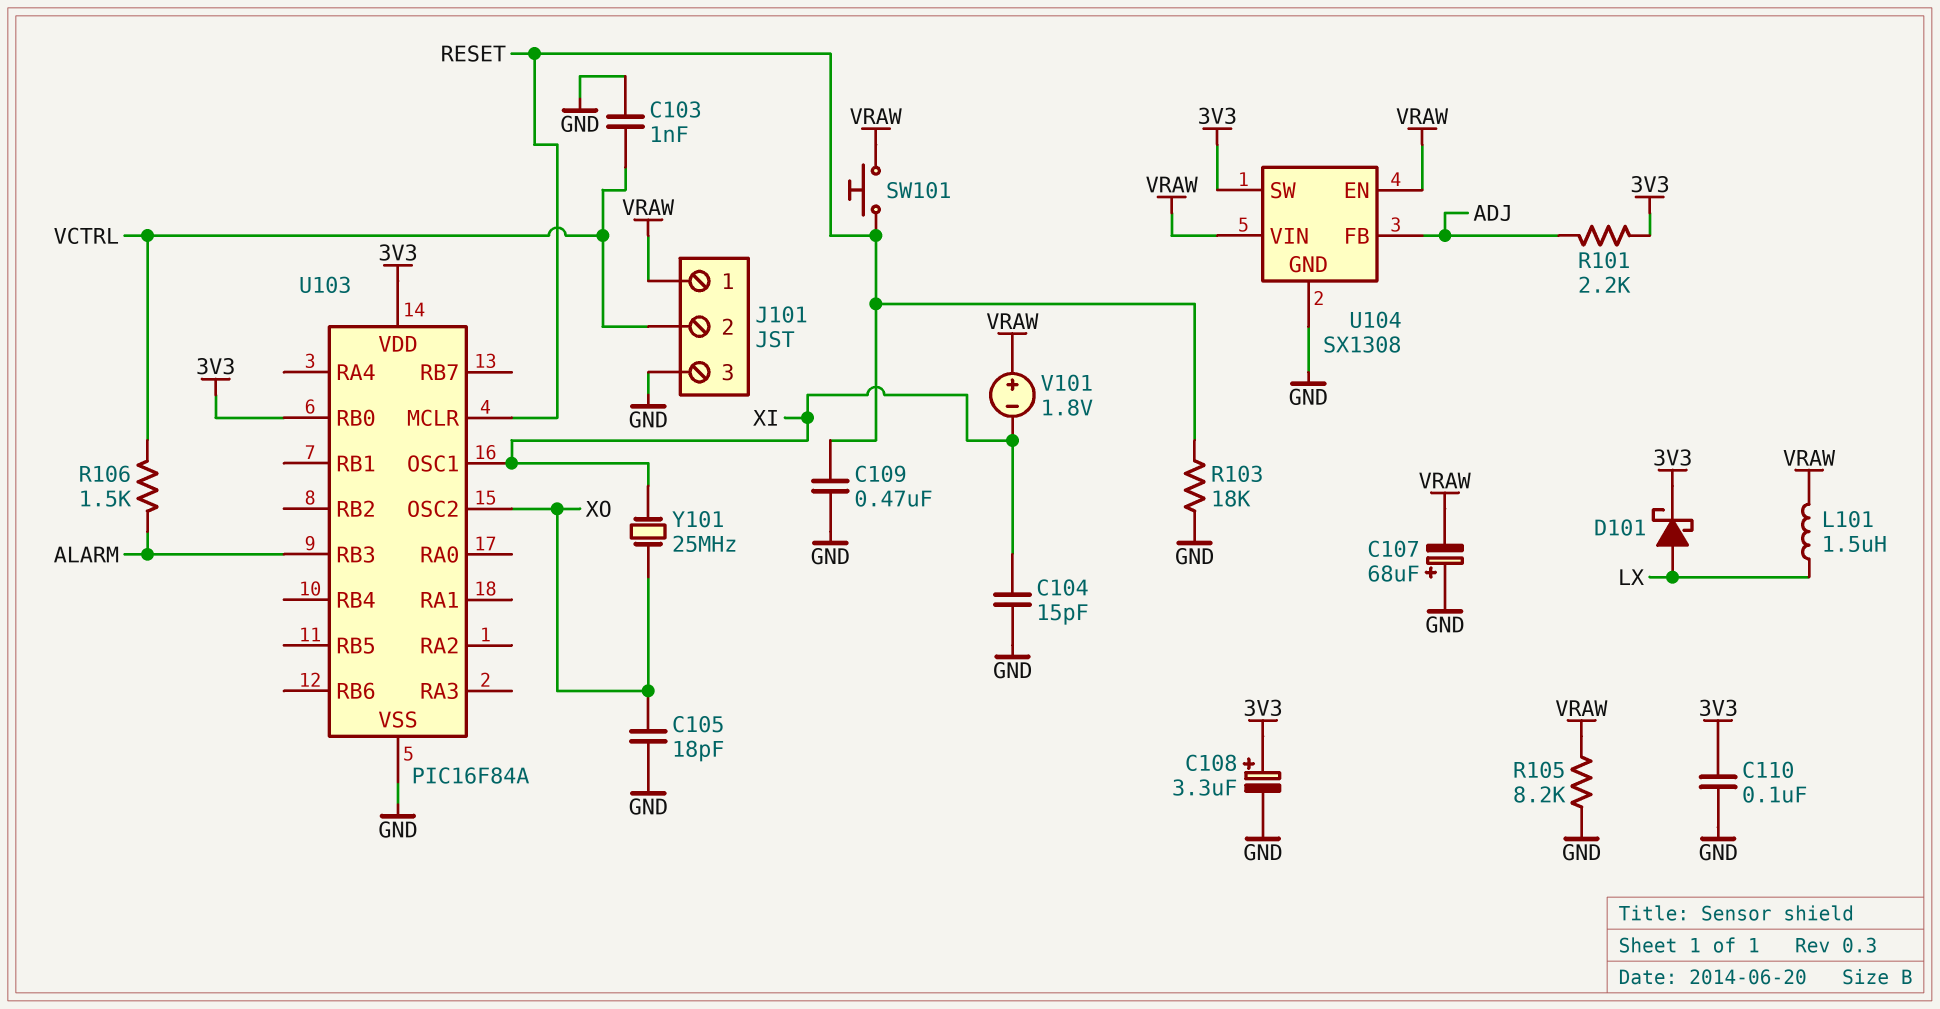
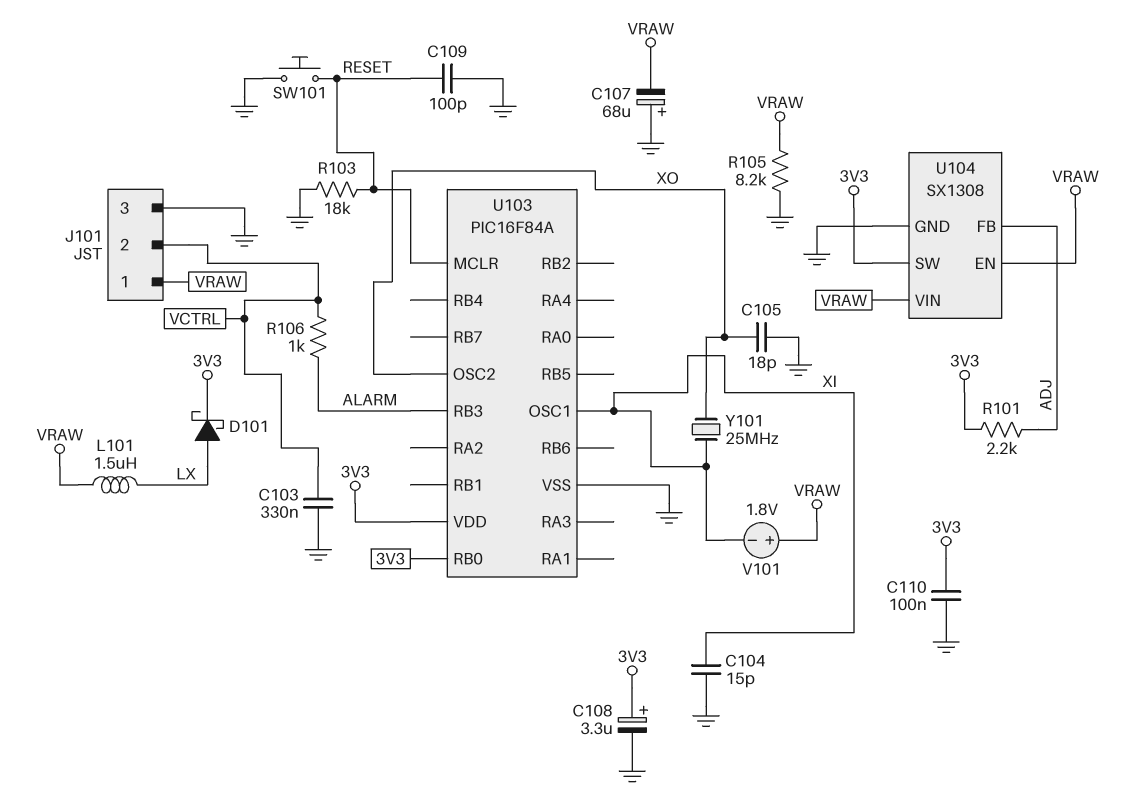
C103: 1nF (GND, VCTRL) -> 330nF (GND, VCTRL)
C109: 470nF (GND, RESET) -> 100pF (GND, RESET)
R106: 1.5k (ALARM, VCTRL) -> 1k (ALARM, VCTRL)
SW101: button (RESET, VRAW) -> button (GND, RESET)

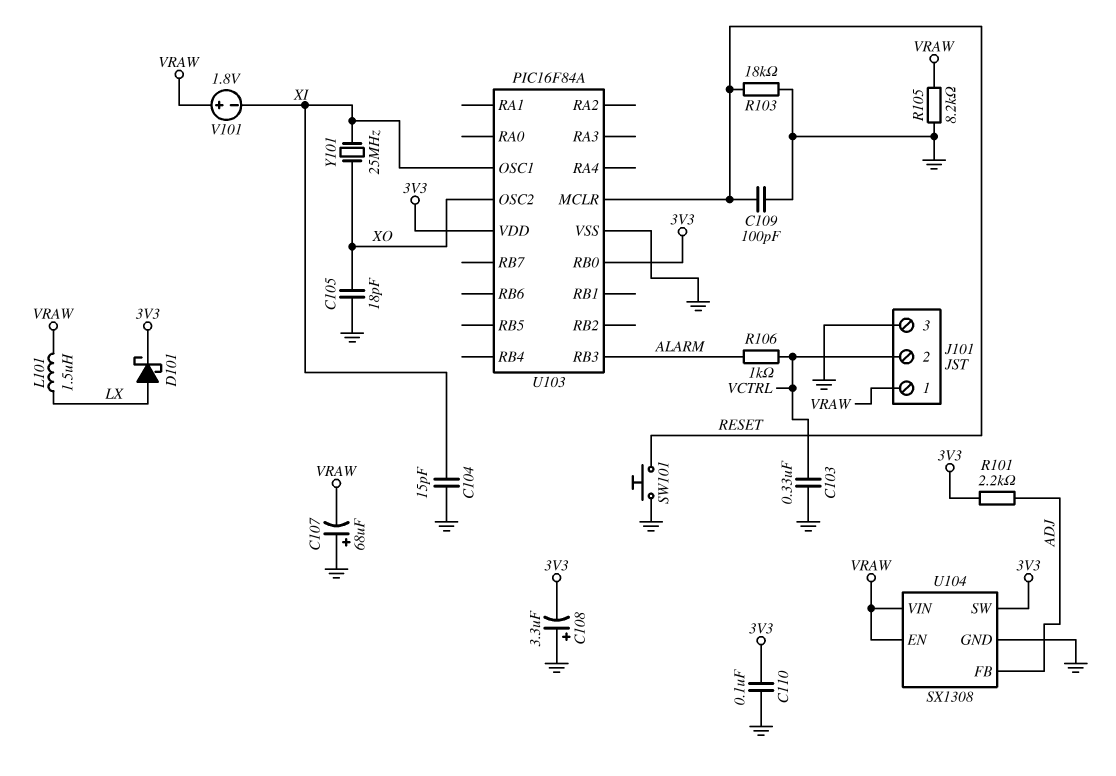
C108: 3.3uF (plus 3V3, minus GND) -> 3.3uF (plus GND, minus 3V3)

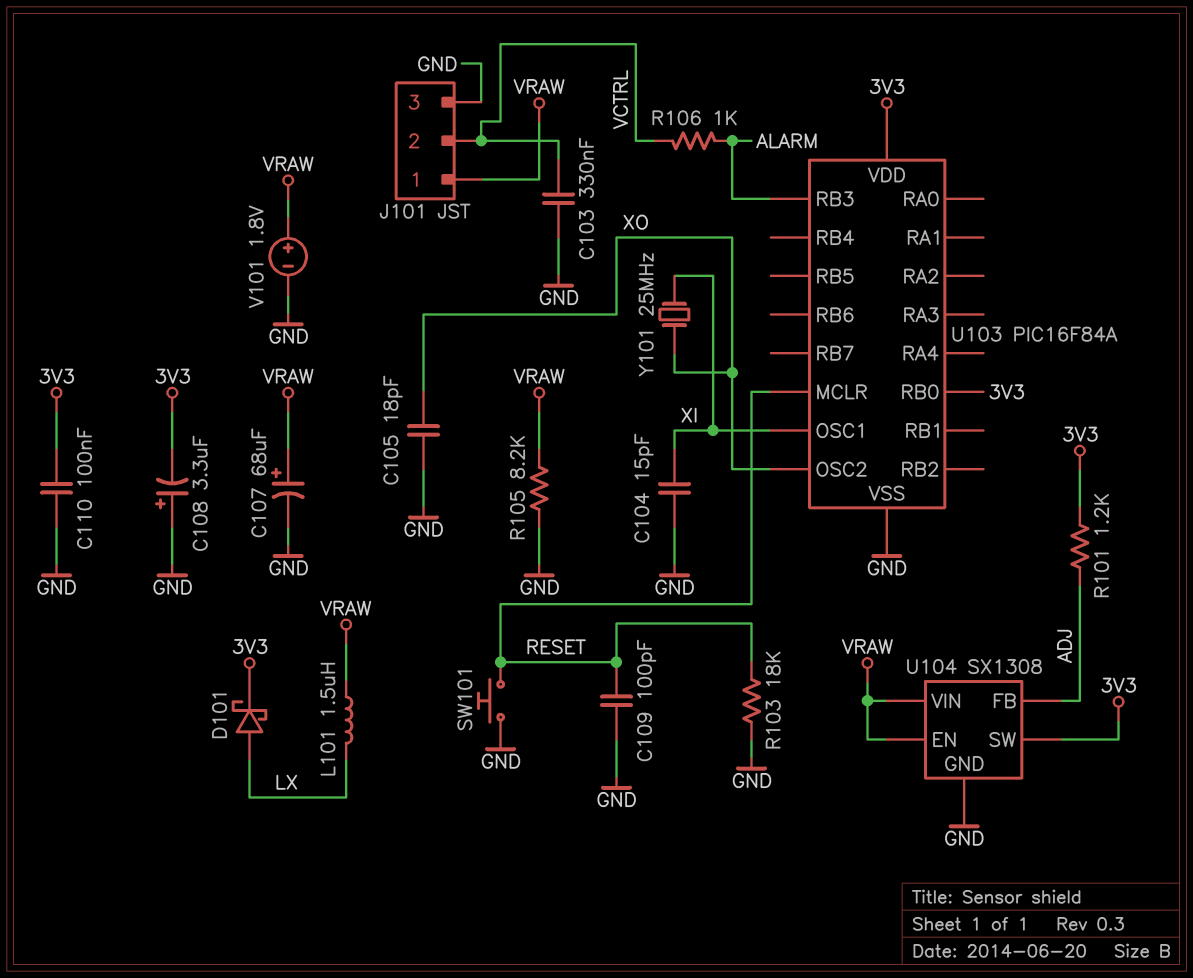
C107: 68uF (plus GND, minus VRAW) -> 68uF (plus VRAW, minus GND)
R101: 2.2k (3V3, ADJ) -> 1.2k (3V3, ADJ)
V101: 1.8V (plus VRAW, minus XI) -> 1.8V (plus VRAW, minus GND)

